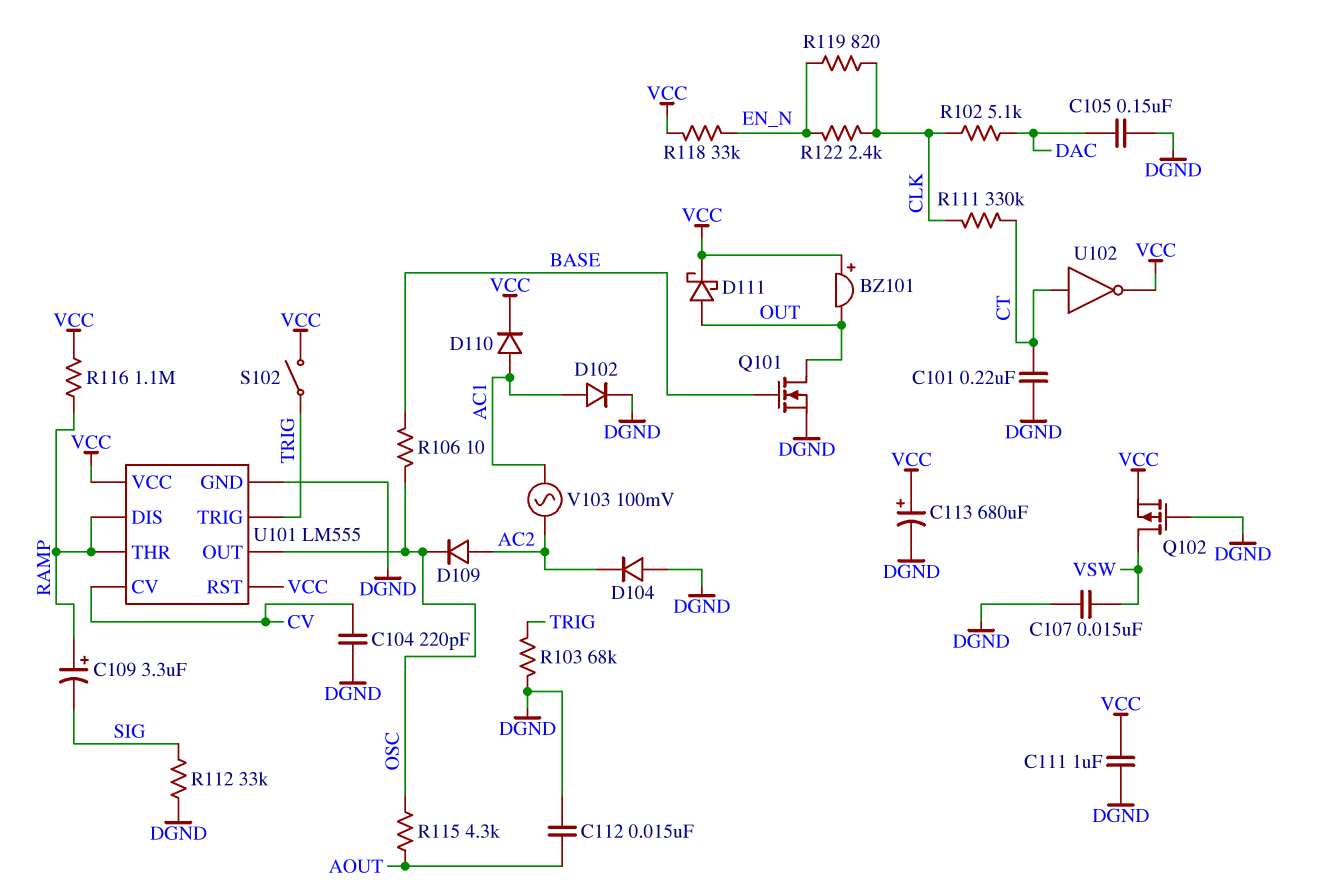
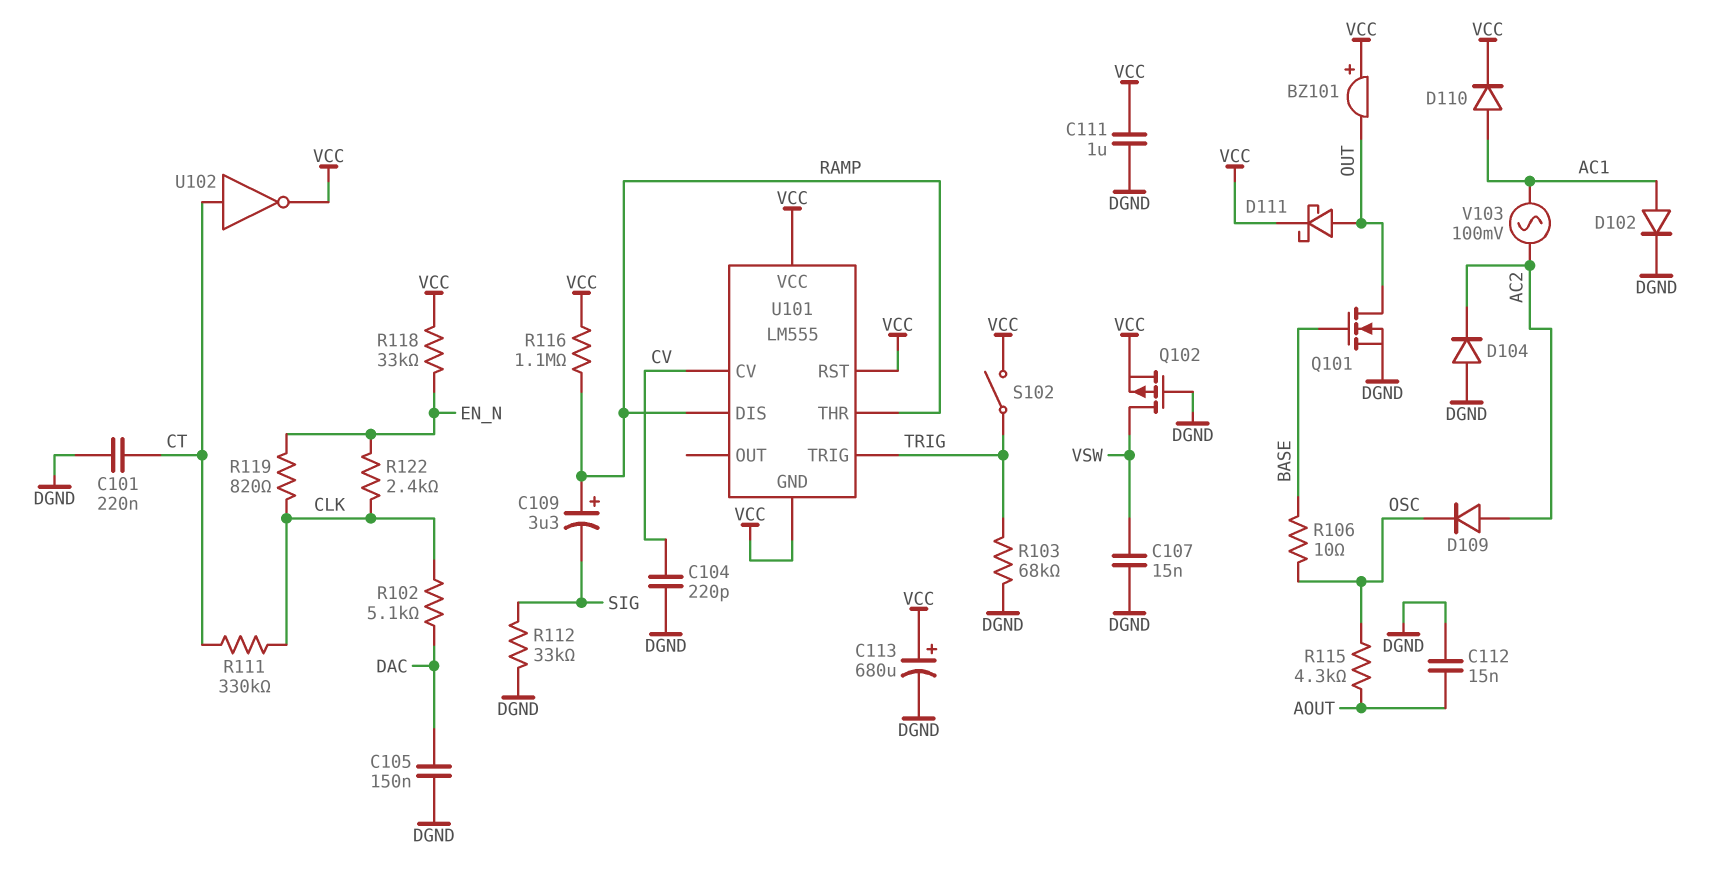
U101 pin GND: DGND -> VCC
U101 pin OUT: OSC -> none

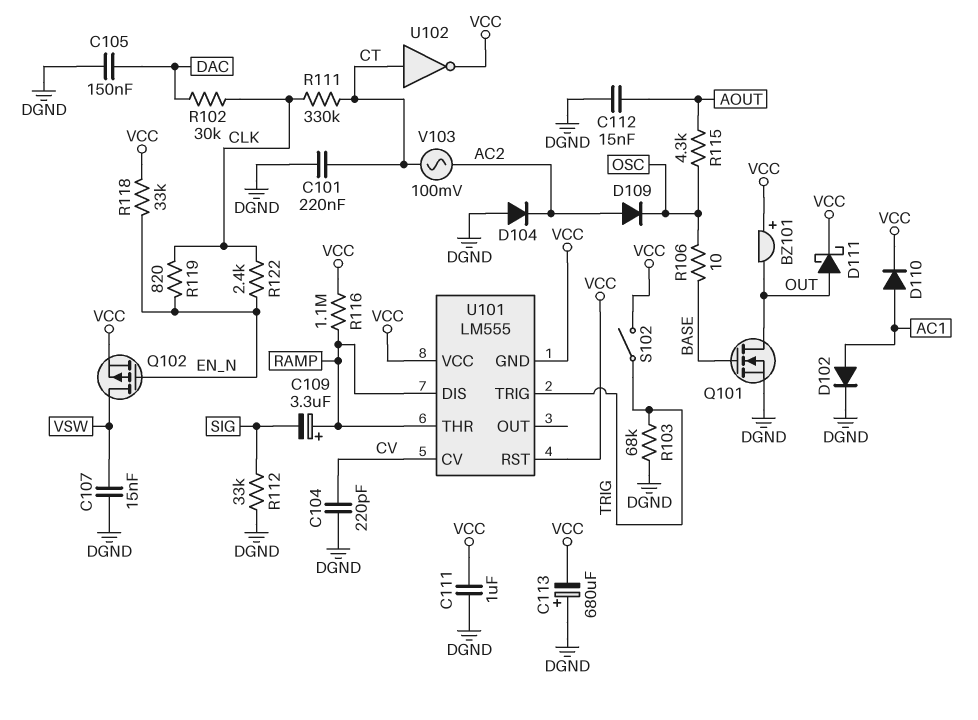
C113: 680uF (plus VCC, minus DGND) -> 680uF (plus DGND, minus VCC)
Q102: PMOS (G DGND, D VSW, S VCC) -> PMOS (G EN_N, D VSW, S VCC)
R102: 5.1k (CLK, DAC) -> 30k (CLK, DAC)
V103: AC 100mV (AC1, AC2) -> AC 100mV (AC2, CT)

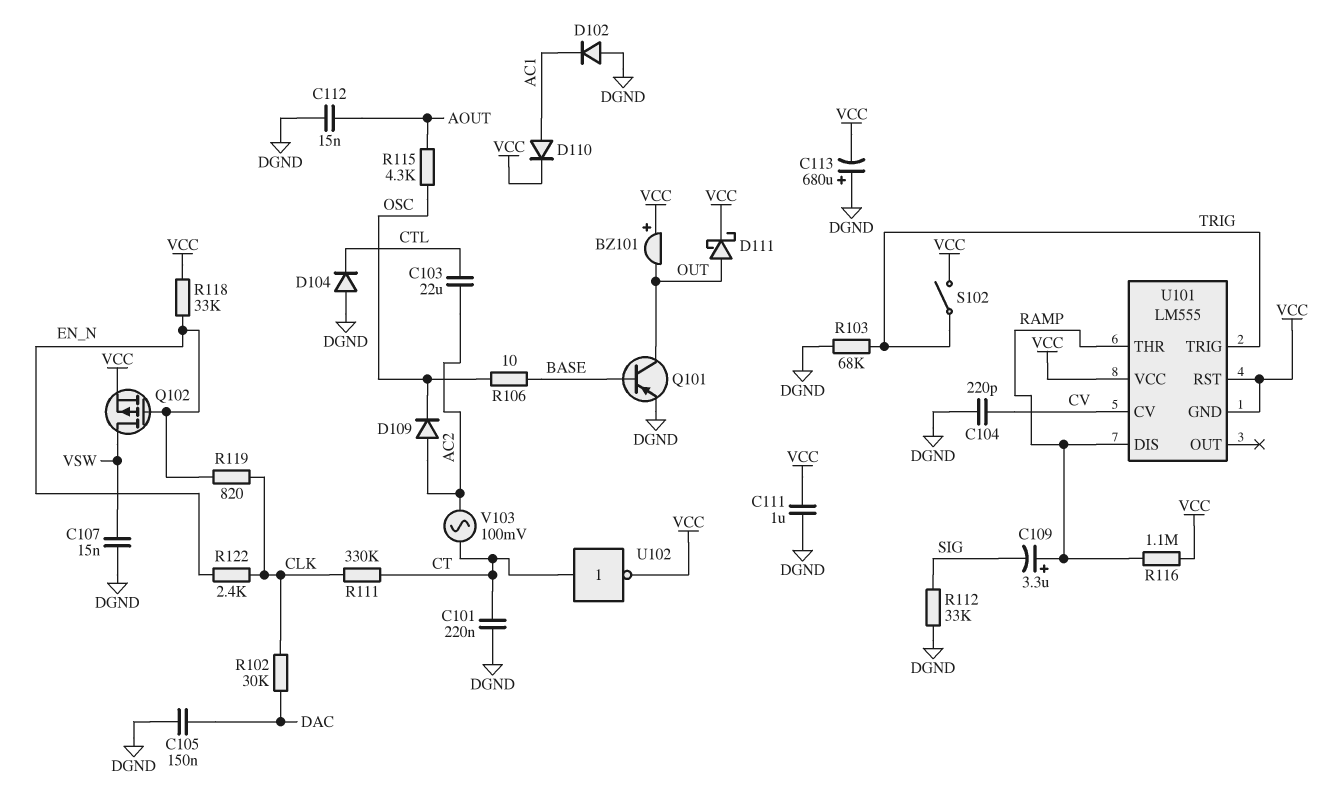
C103: none -> 22uF (AC2, CTL)
D102: diode (A AC1, K DGND) -> diode (A DGND, K AC1)
D104: diode (A DGND, K AC2) -> diode (A DGND, K CTL)
Q101: NMOS (G BASE, D OUT, S DGND) -> PNP (B BASE, C OUT, E DGND)

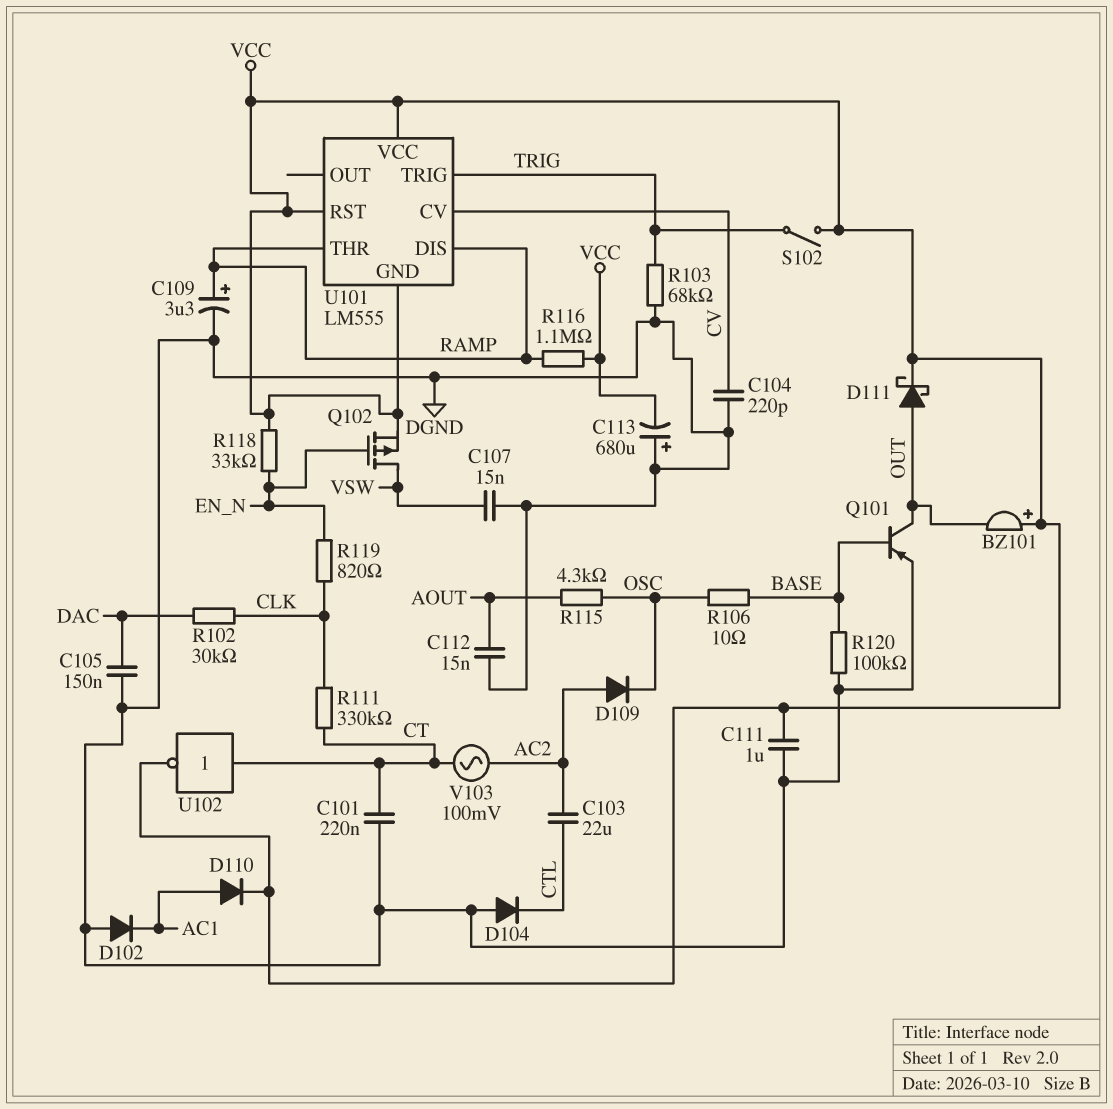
C109: 3.3uF (plus RAMP, minus SIG) -> 3.3uF (plus RAMP, minus DGND)
R112: 33k (DGND, SIG) -> none
R120: none -> 100k (BASE, DGND)
R122: 2.4k (CLK, EN_N) -> none

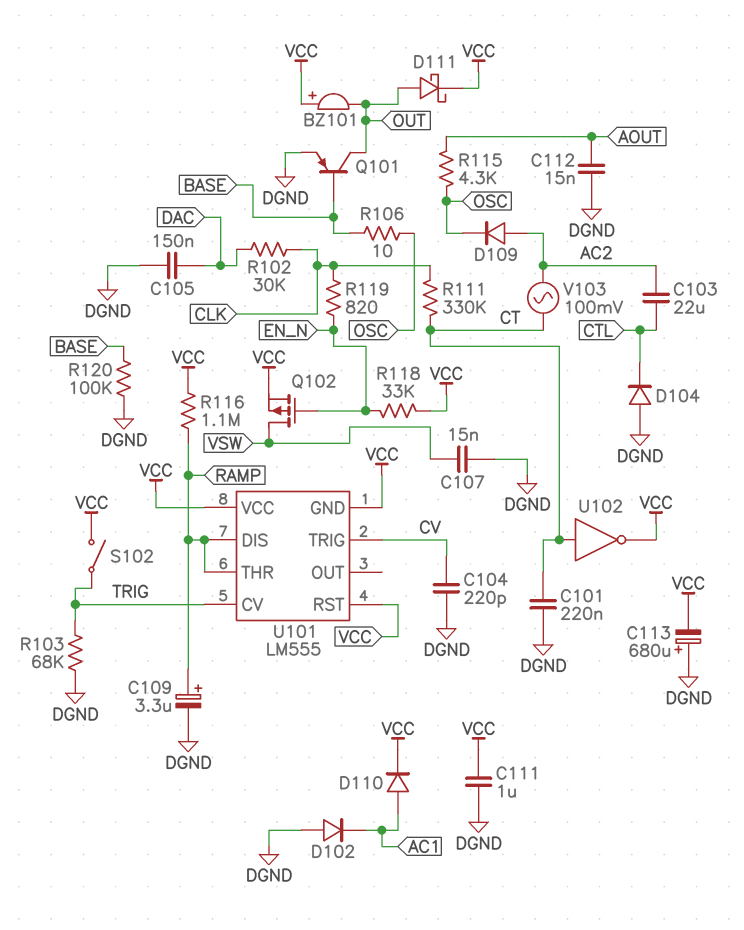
U101 pin CV: CV -> TRIG
U101 pin TRIG: TRIG -> CV

